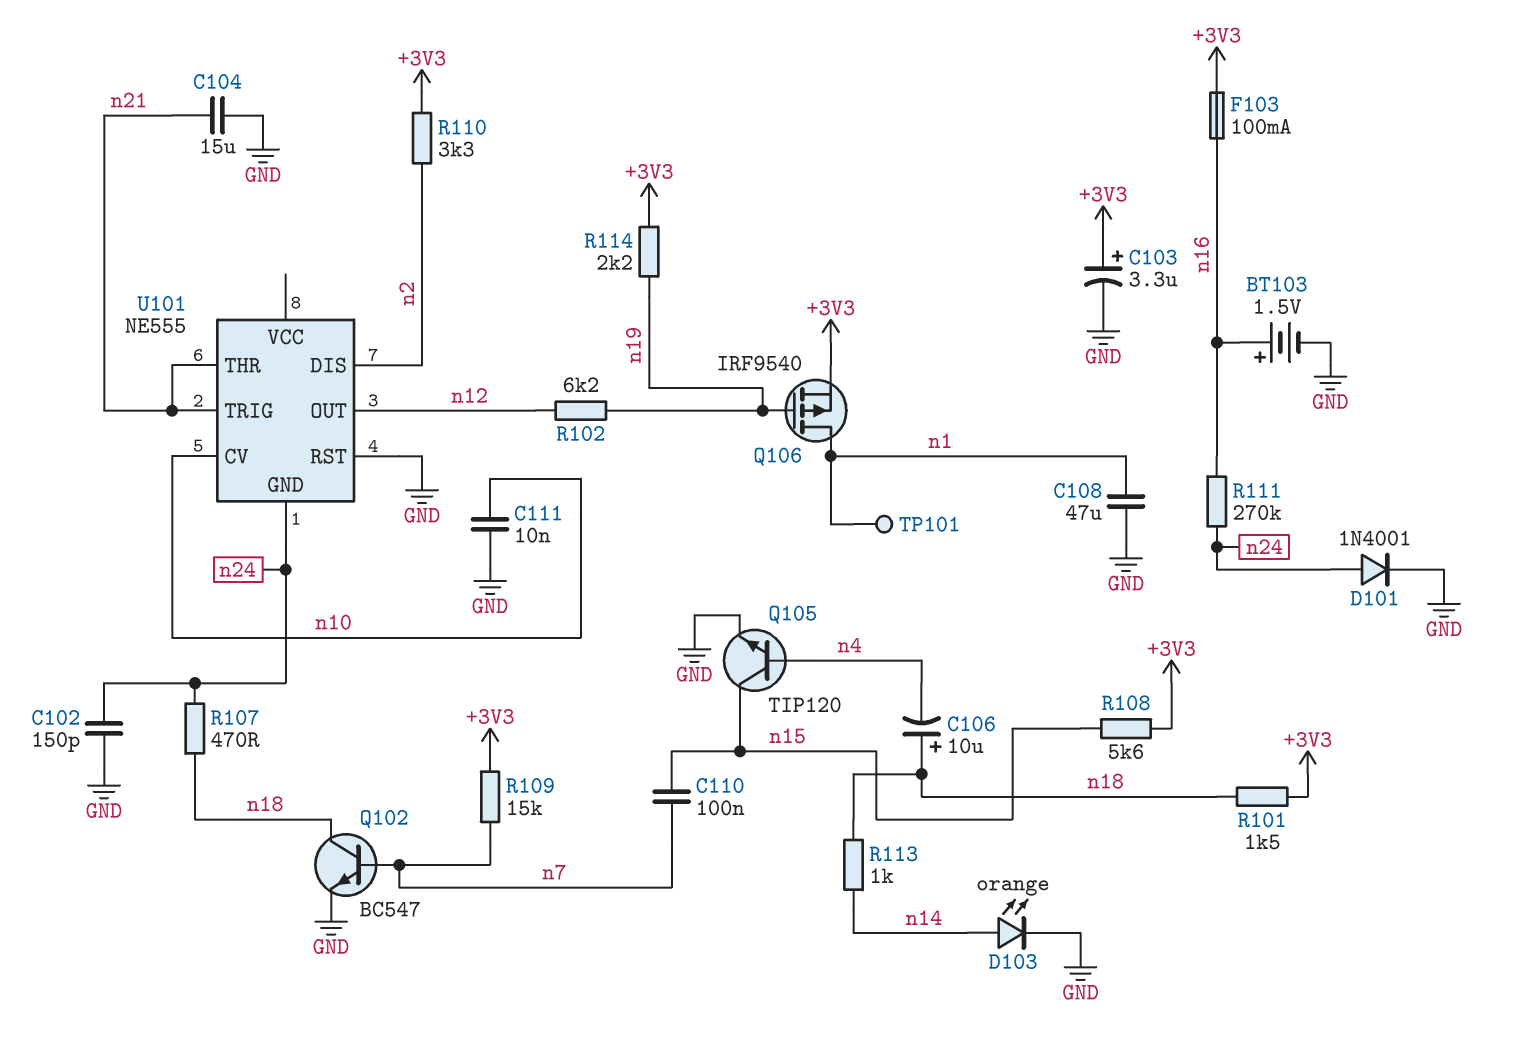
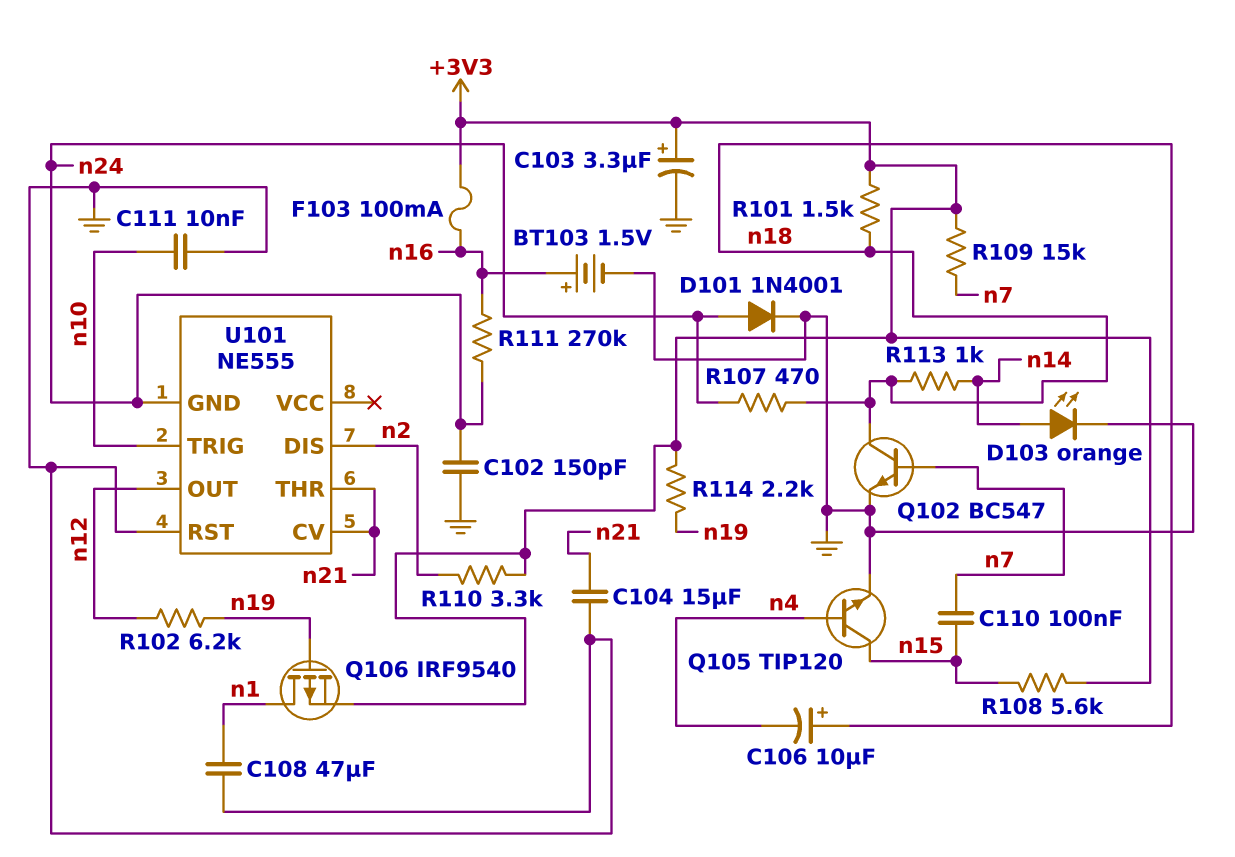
TP101: test point (n1) -> none
U101 pin CV: n10 -> n21
U101 pin TRIG: n21 -> n10

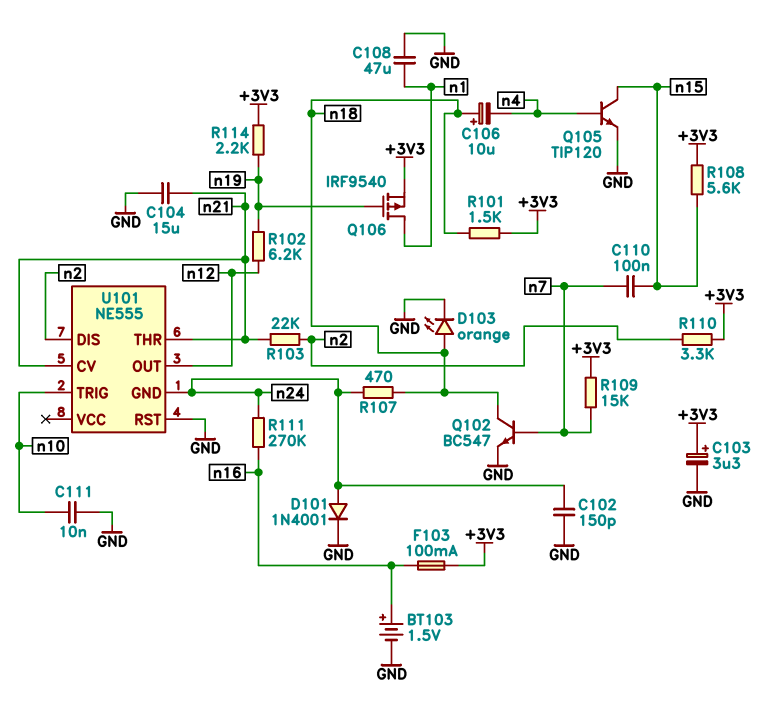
D103: LED orange (A n14, K GND) -> LED orange (A n18, K GND)
R103: none -> 22k (n2, n21)
R113: 1k (n14, n18) -> none

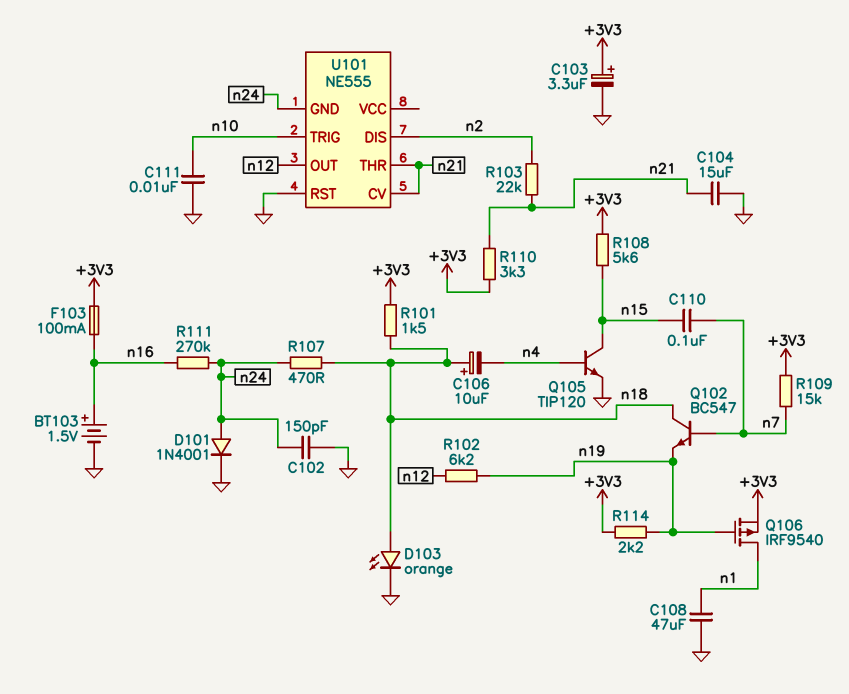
Q102: NPN BC547 (B n7, C n18, E GND) -> NPN BC547 (B n7, C n18, E n19)
R110: 3.3k (+3V3, n2) -> 3.3k (+3V3, n21)

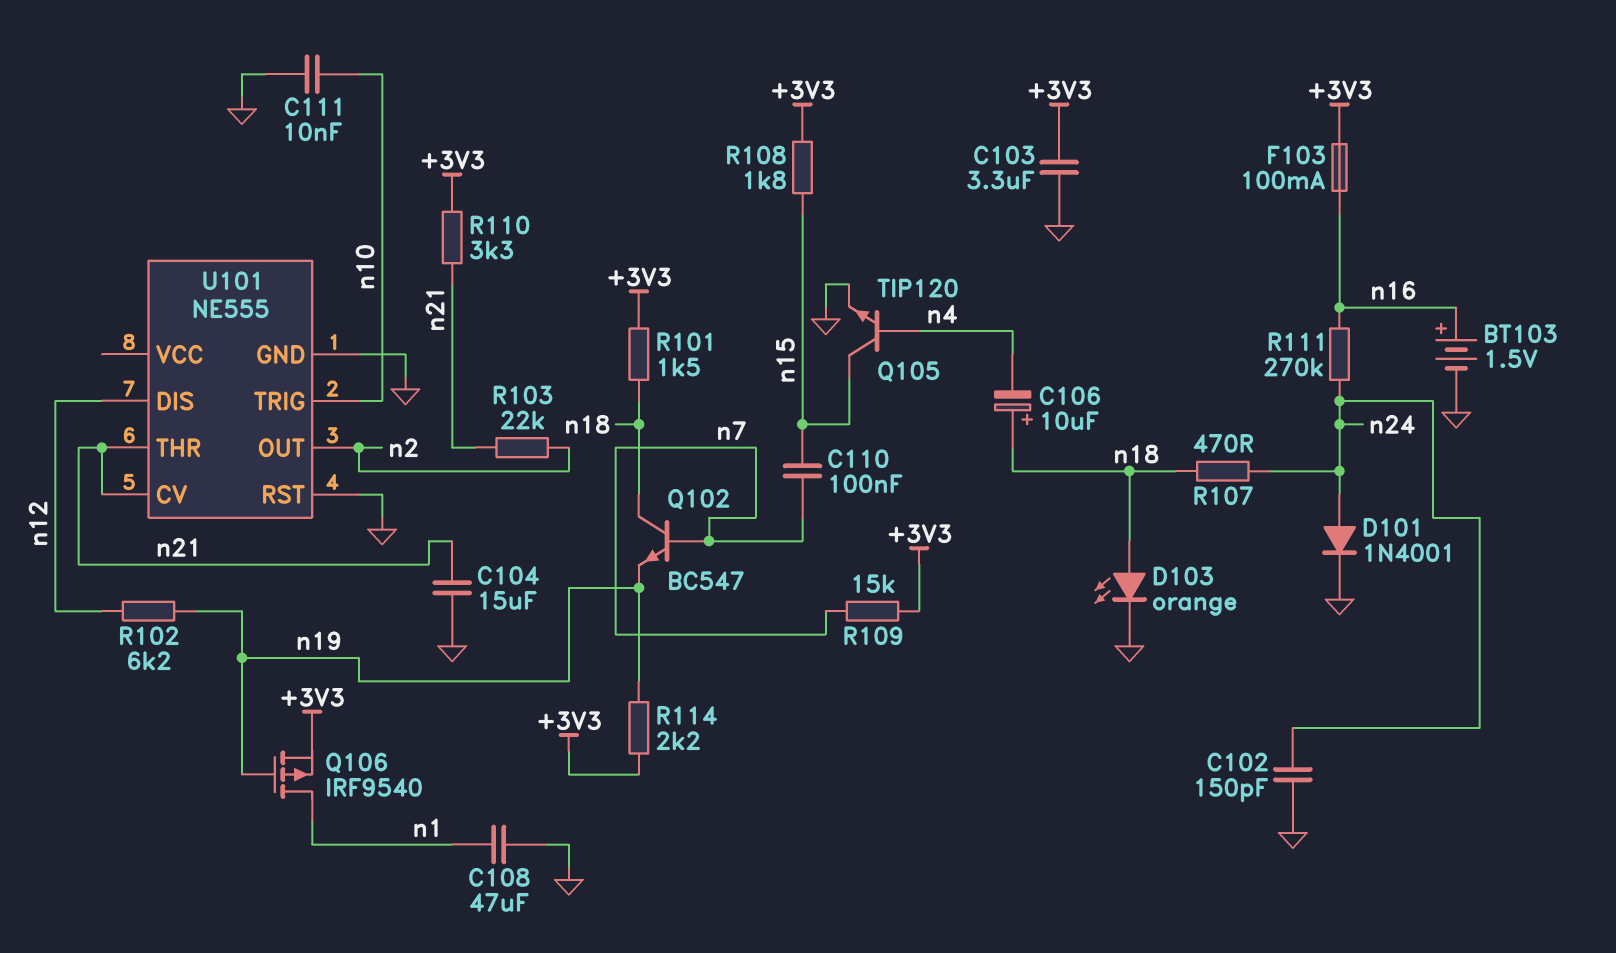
C103: 3.3uF (plus +3V3, minus GND) -> 3.3uF (+3V3, GND)
R108: 5.6k (+3V3, n15) -> 1.8k (+3V3, n15)
U101 pin DIS: n2 -> n12
U101 pin GND: n24 -> GND
U101 pin OUT: n12 -> n2

